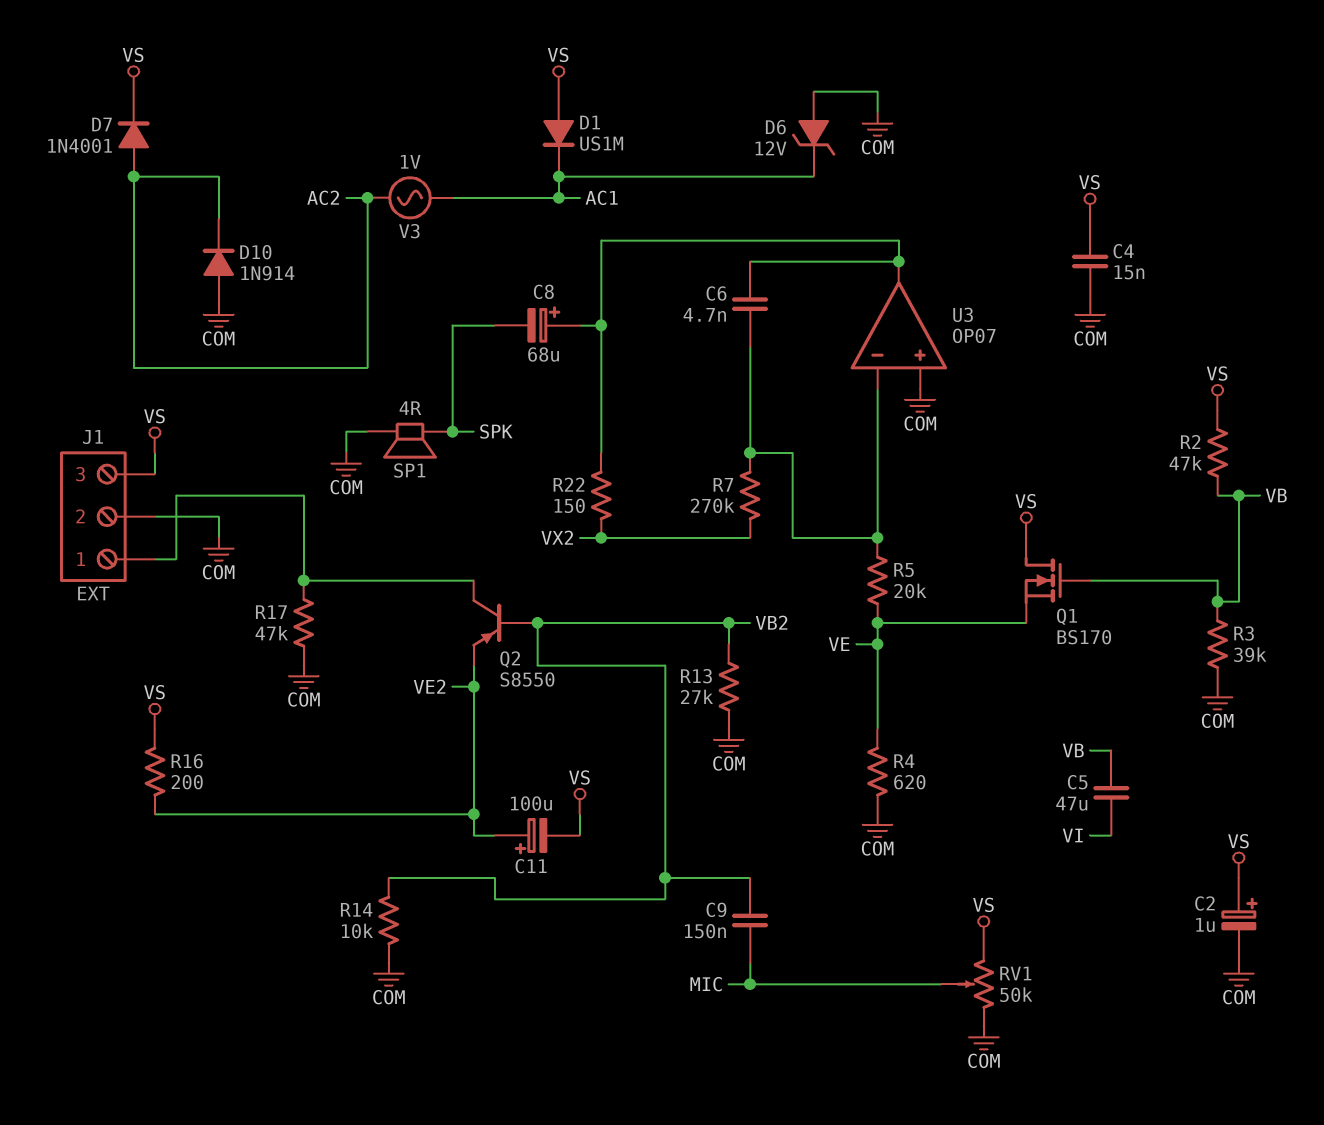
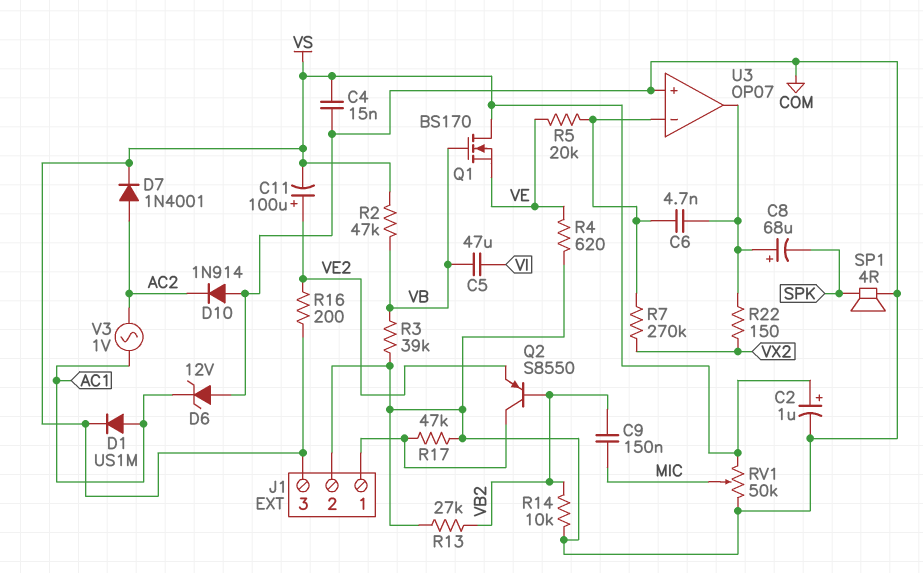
D1: diode US1M (A VS, K AC1) -> diode US1M (A AC1, K VS)

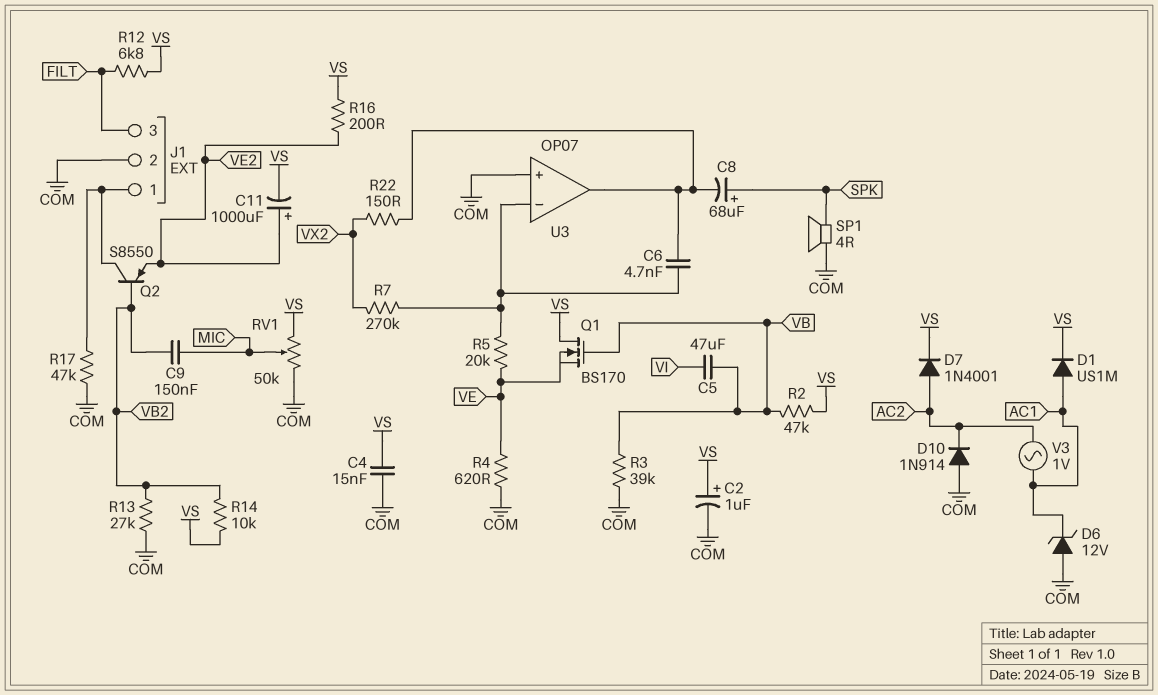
C8: 68uF (plus U3/out, minus SPK) -> 68uF (plus SPK, minus U3/out)
C11: 100uF (plus VE2, minus VS) -> 1000uF (plus VE2, minus VS)
J1 pin 3: VS -> FILT
R12: none -> 6.8k (FILT, VS)
R14: 10k (COM, VB2) -> 10k (VB2, VS)

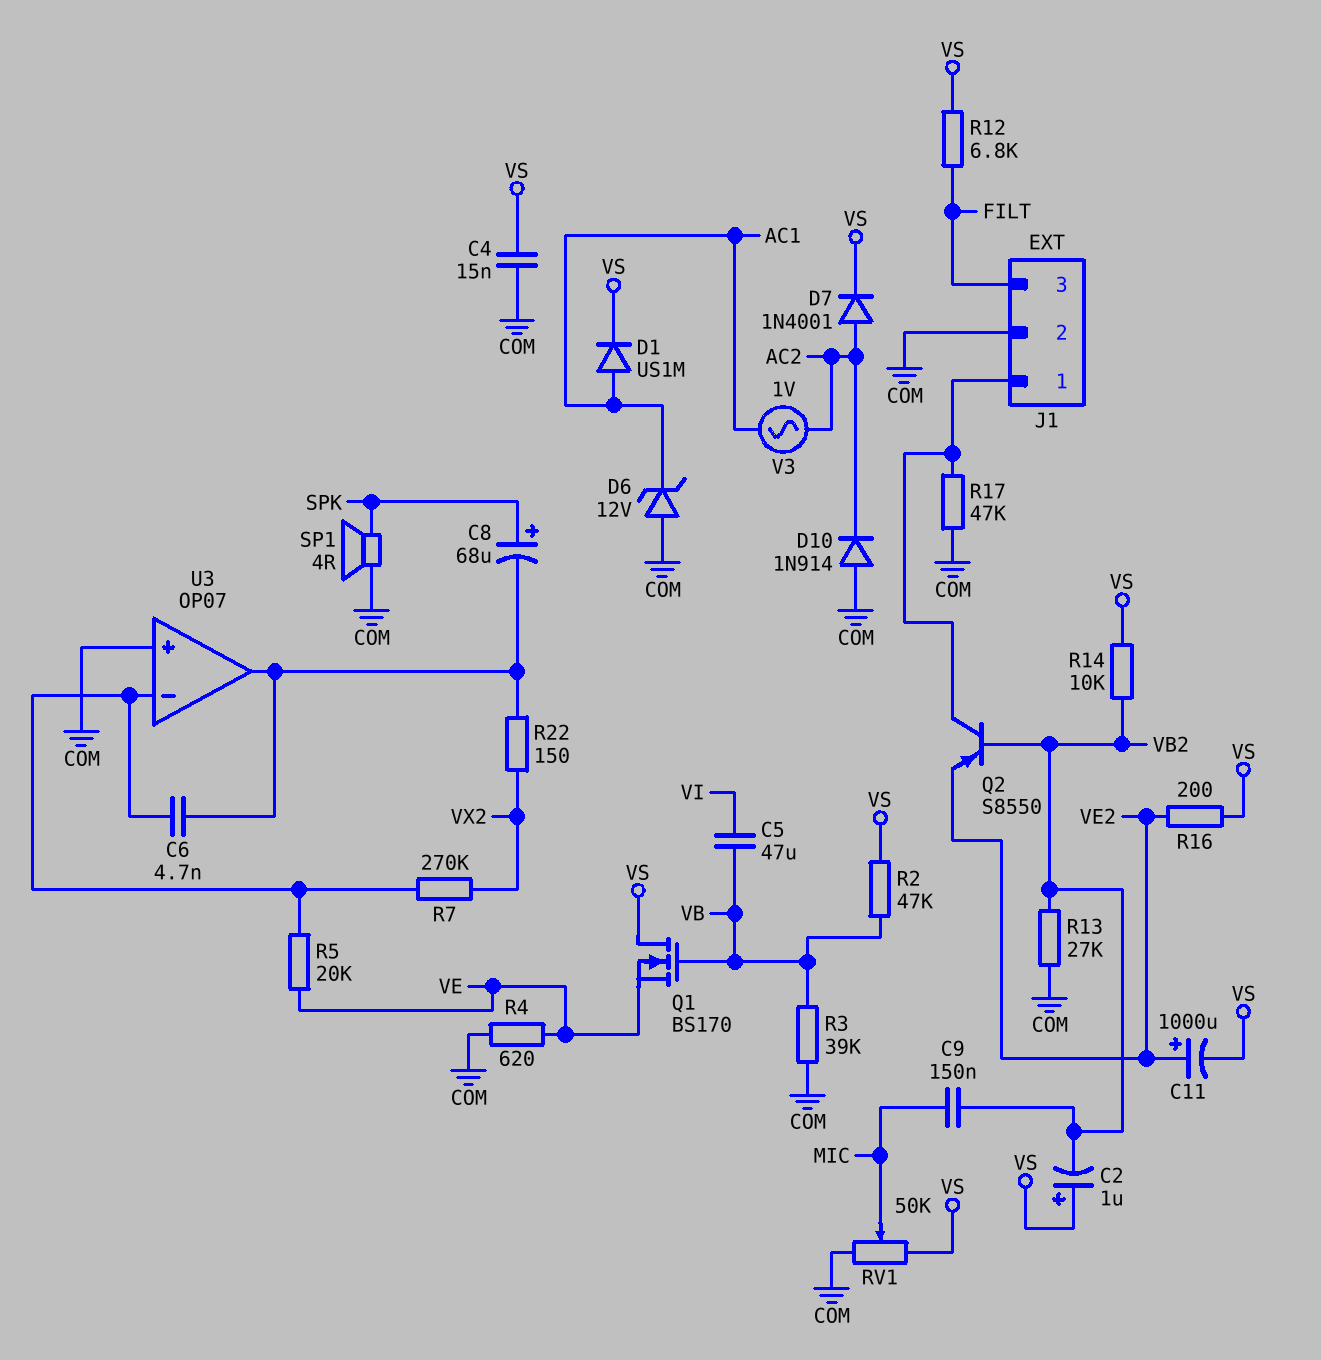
C2: 1uF (plus VS, minus COM) -> 1uF (plus VS, minus VB2)

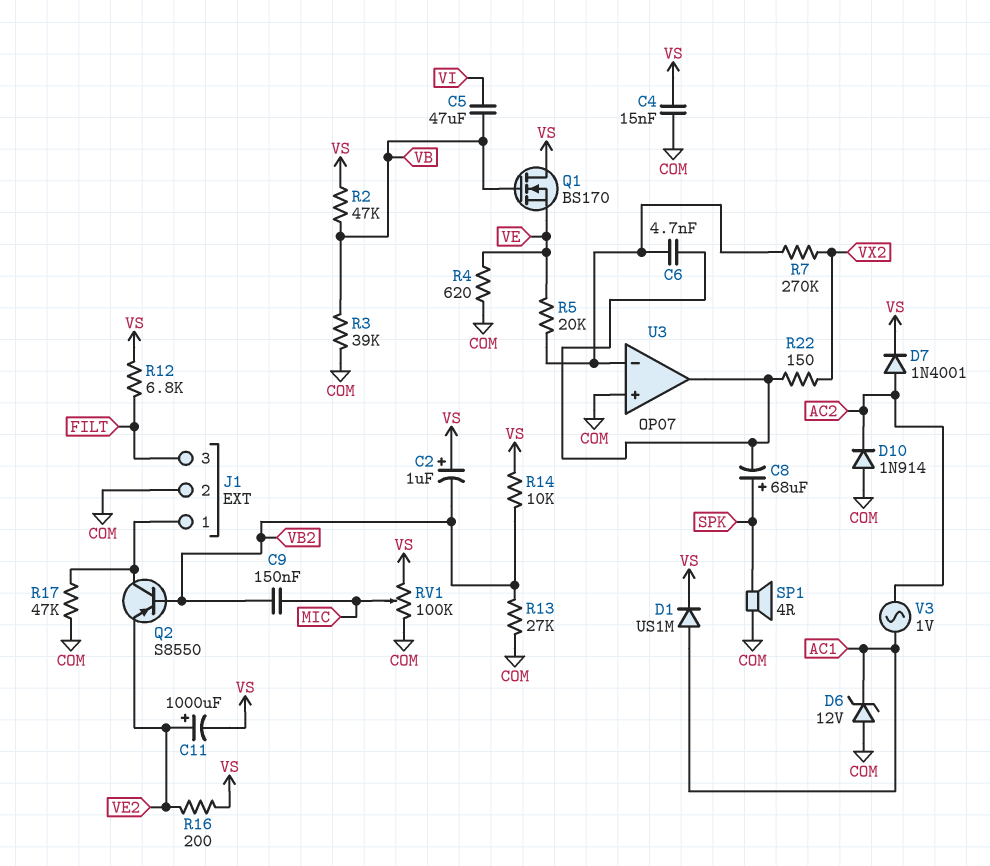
RV1: 50k (COM, VS, wiper MIC) -> 100k (COM, VS, wiper MIC)

